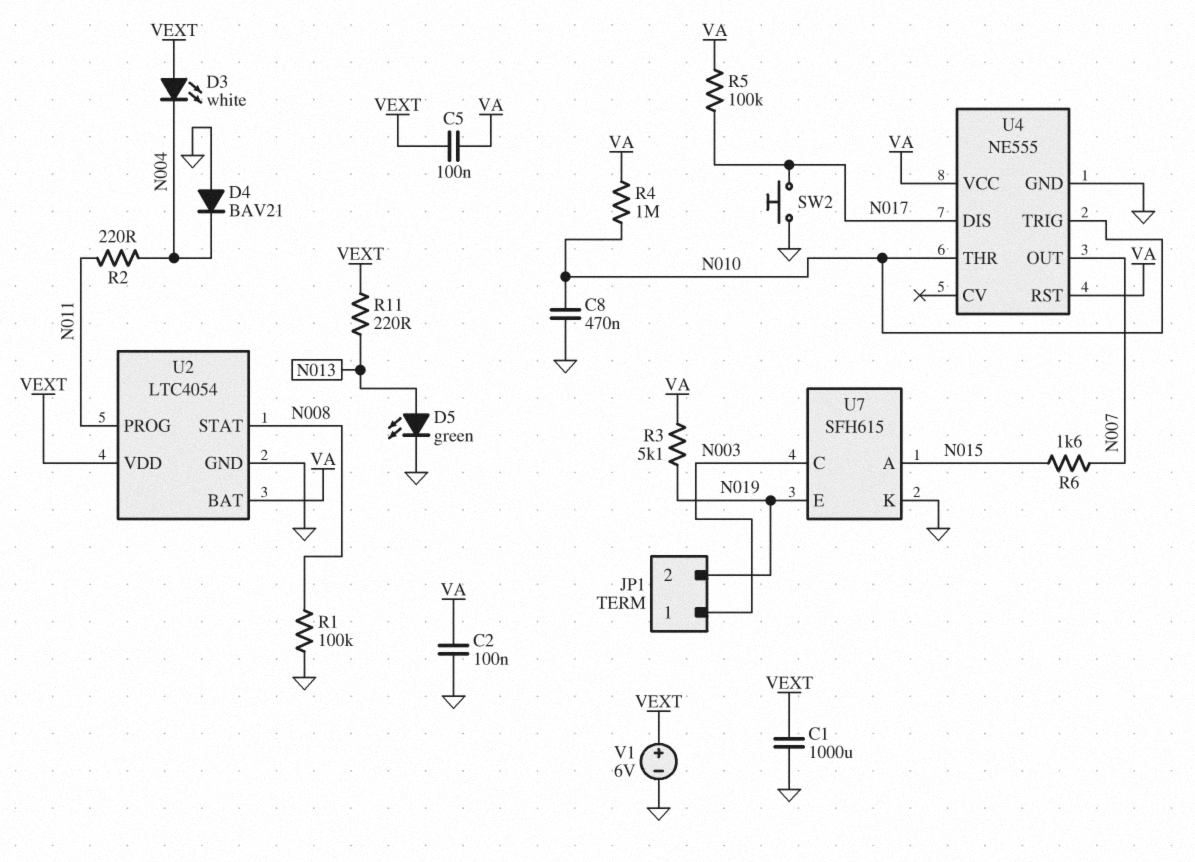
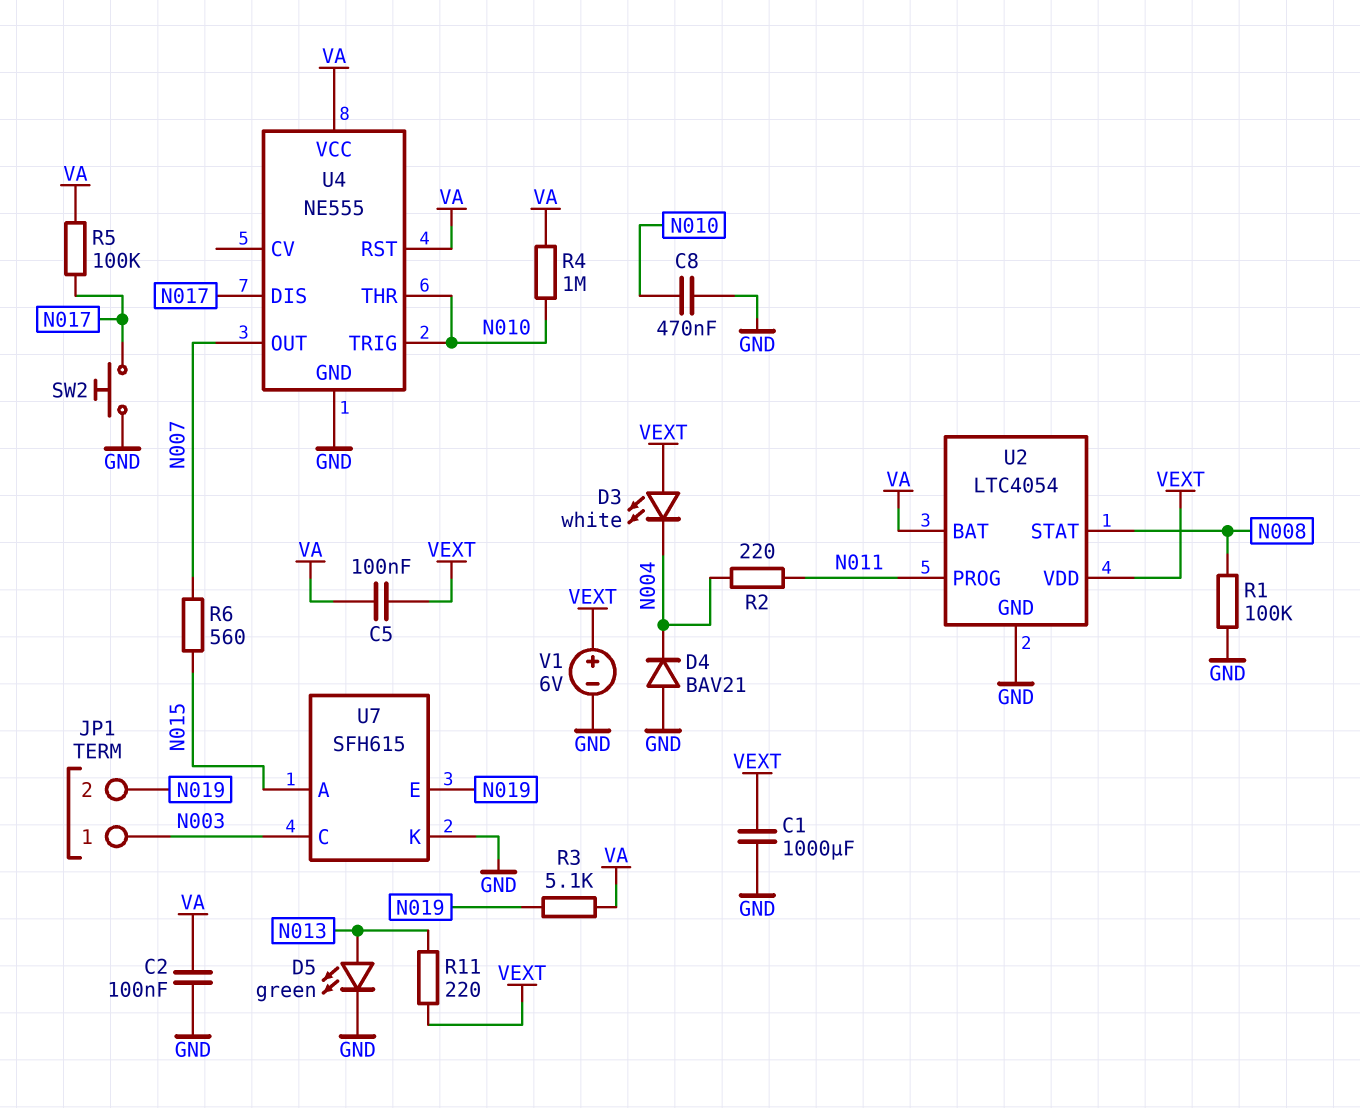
R6: 1.6k (N007, N015) -> 560 (N007, N015)

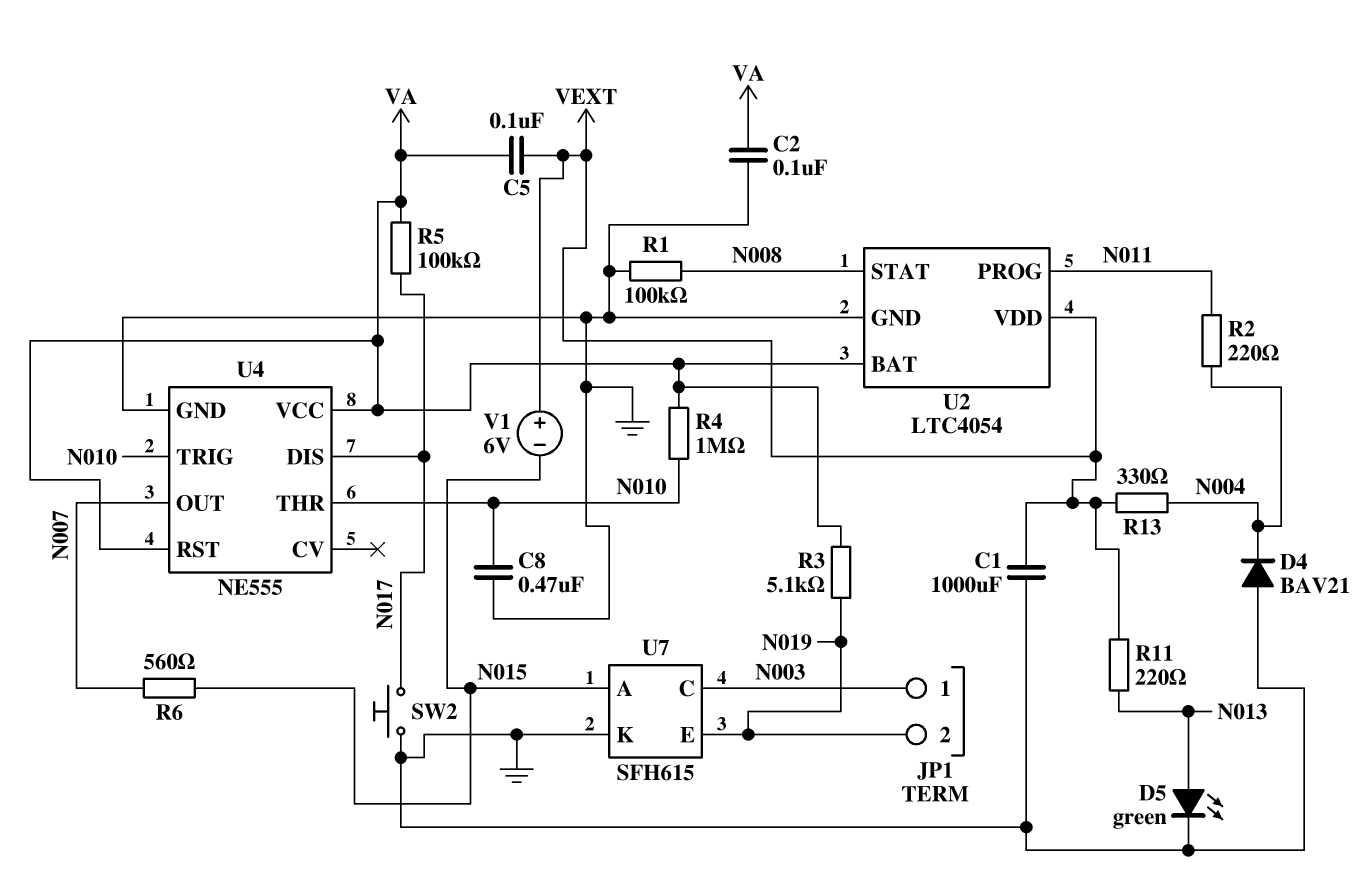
D3: LED white (A VEXT, K N004) -> none
R13: none -> 330 (N004, VEXT)
V1: 6V (plus VEXT, minus GND) -> 6V (plus VEXT, minus N015)

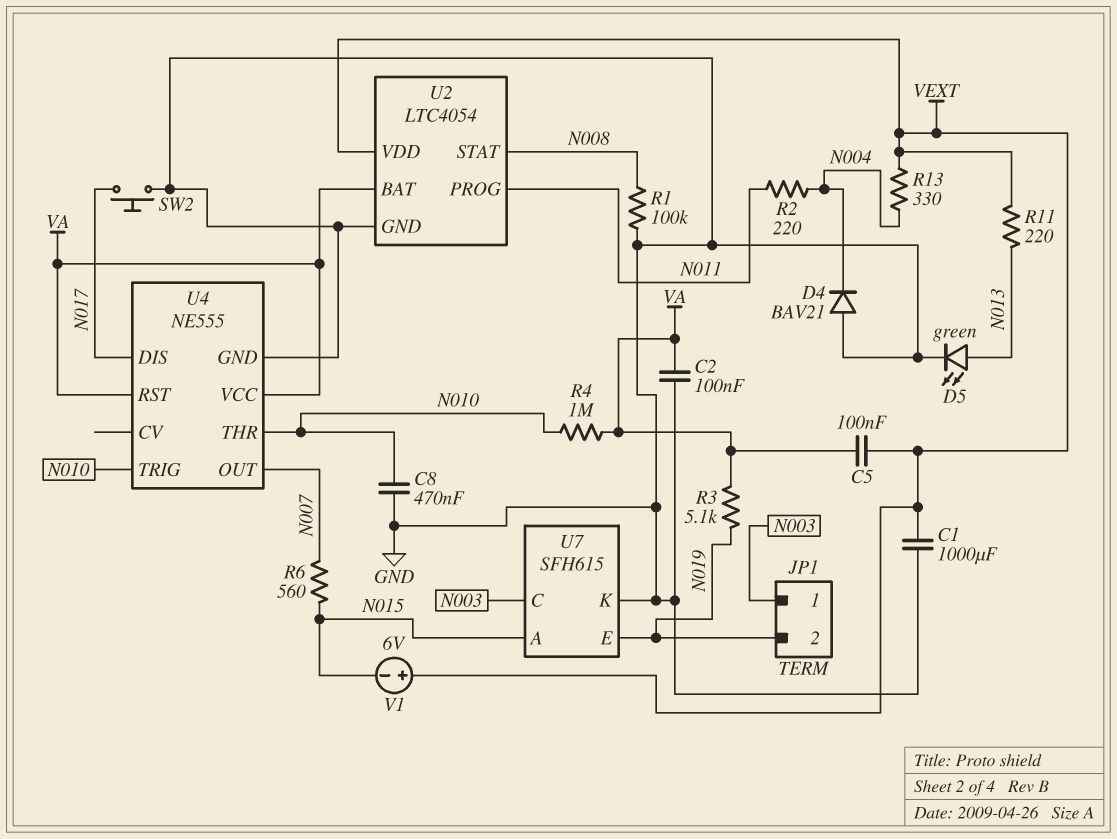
R5: 100k (N017, VA) -> none

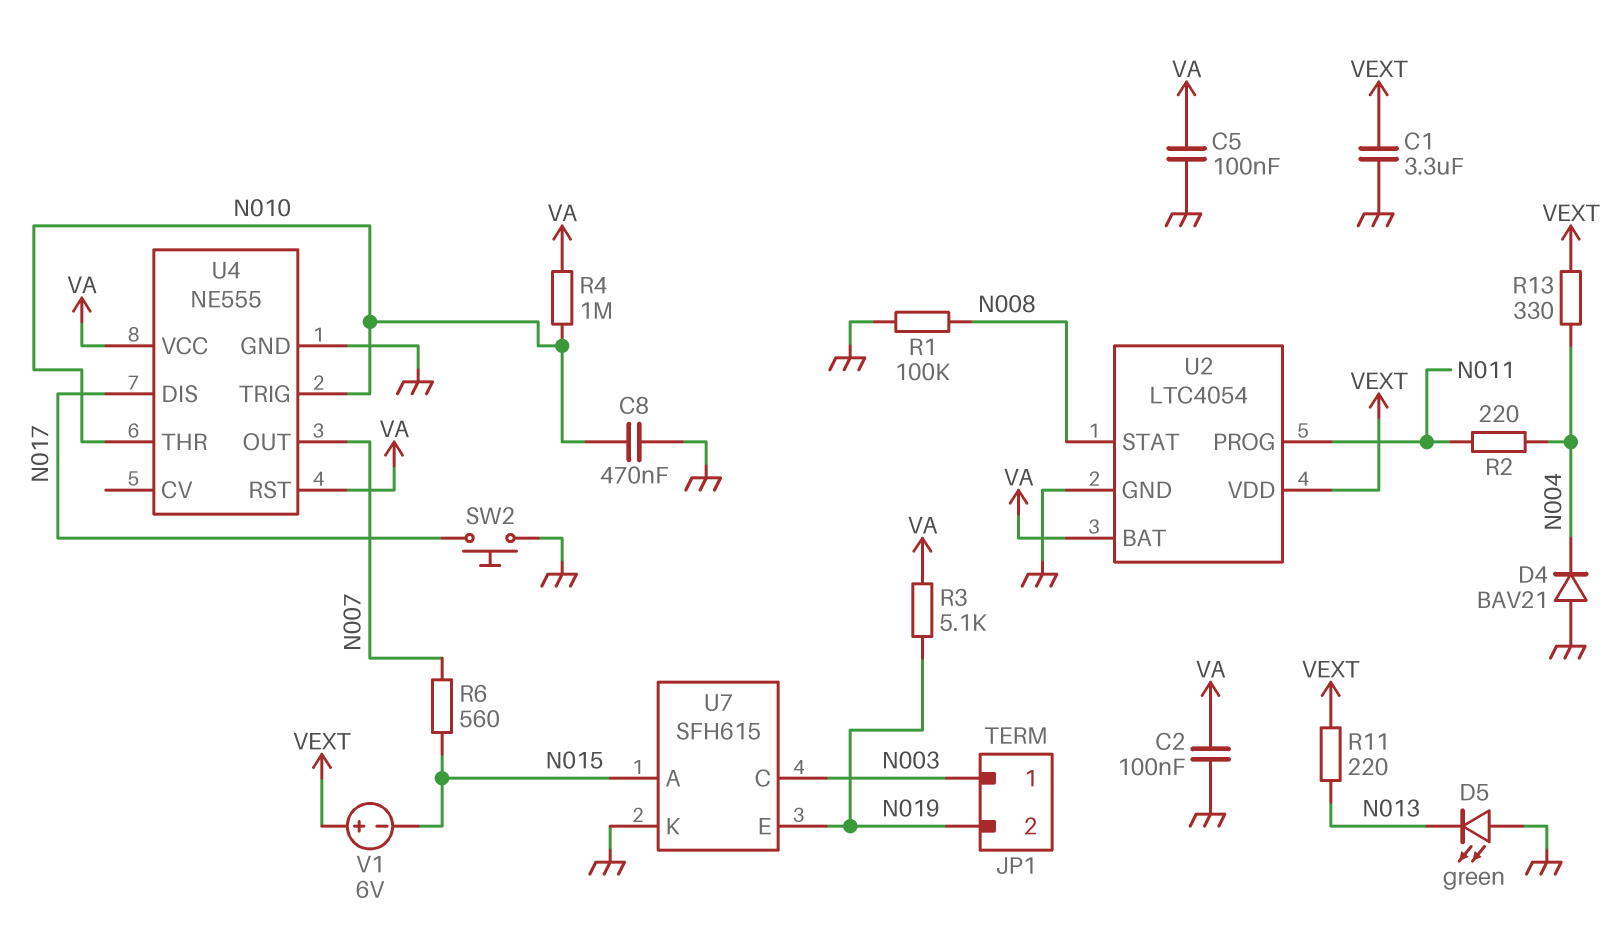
C1: 1000uF (GND, VEXT) -> 3.3uF (GND, VEXT)
C5: 100nF (VA, VEXT) -> 100nF (GND, VA)
D5: LED green (A N013, K GND) -> LED green (A GND, K N013)

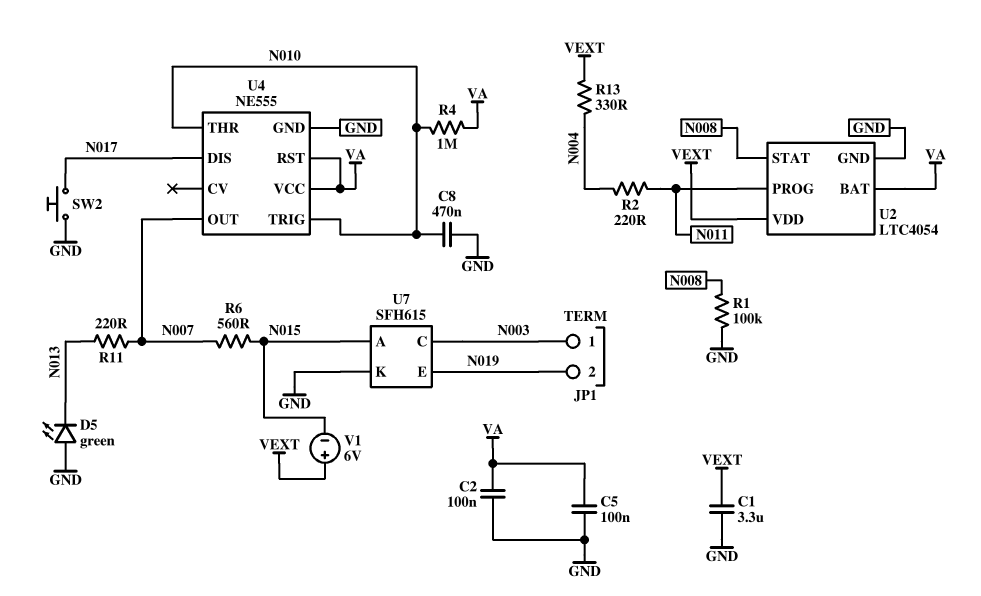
D4: diode BAV21 (A GND, K N004) -> none
R3: 5.1k (N019, VA) -> none
R11: 220 (N013, VEXT) -> 220 (N007, N013)

